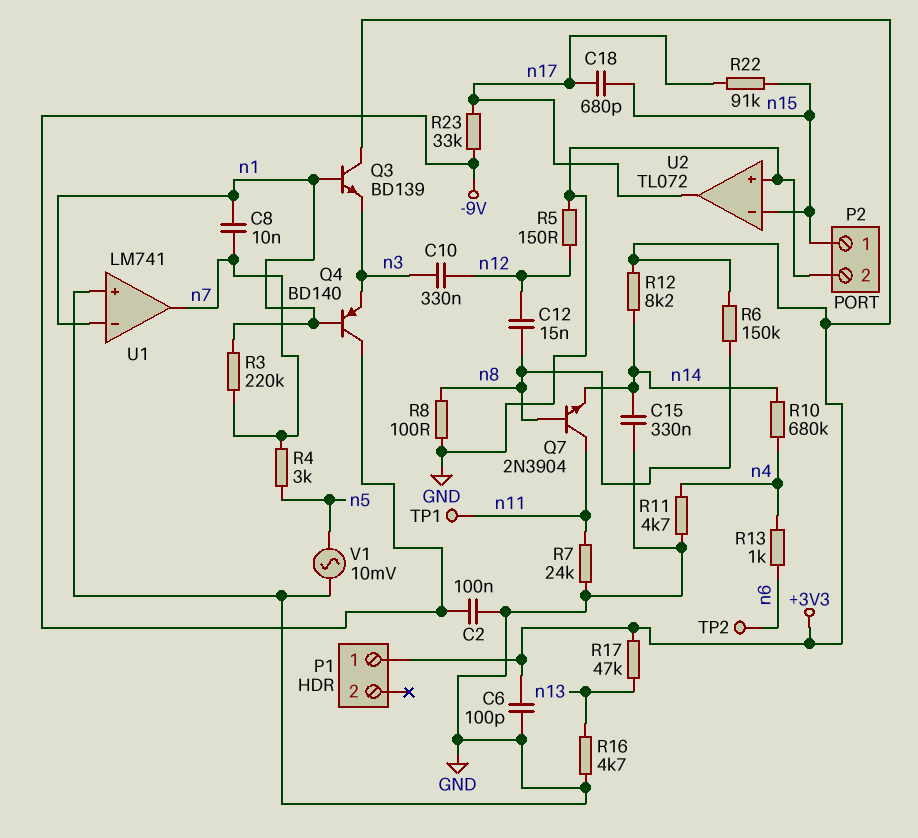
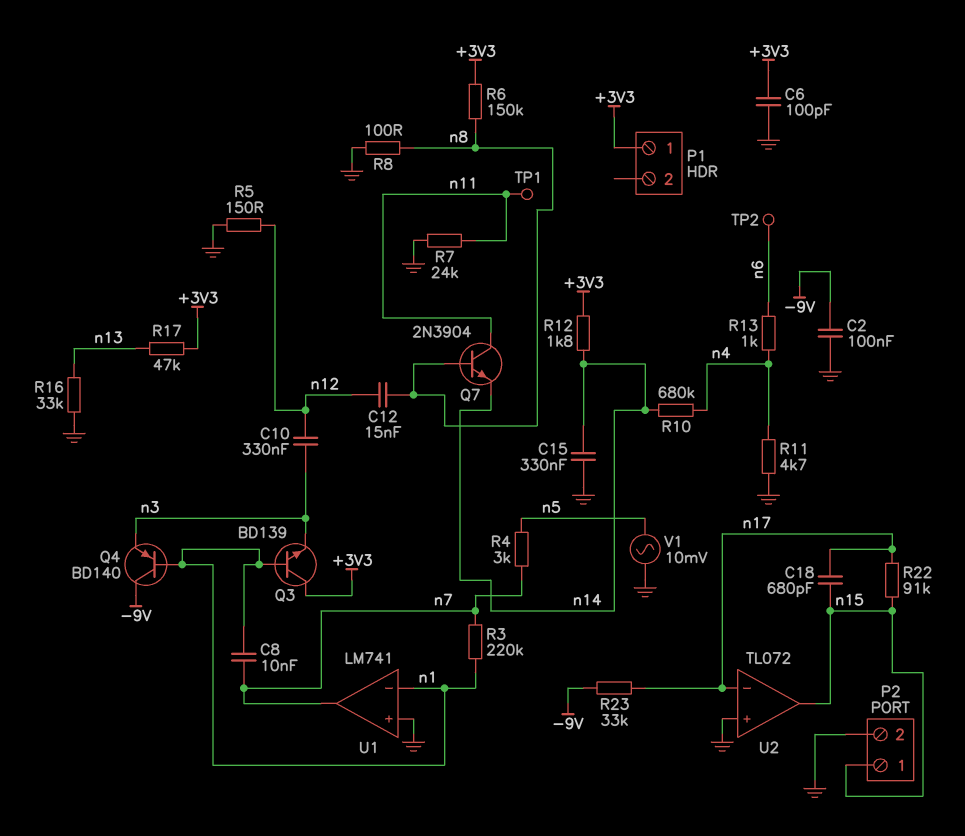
R12: 8.2k (+3V3, n14) -> 1.8k (+3V3, n14)
R16: 4.7k (GND, n13) -> 33k (GND, n13)
U2 pin in-: n15 -> n17
U2 pin out: n17 -> n15

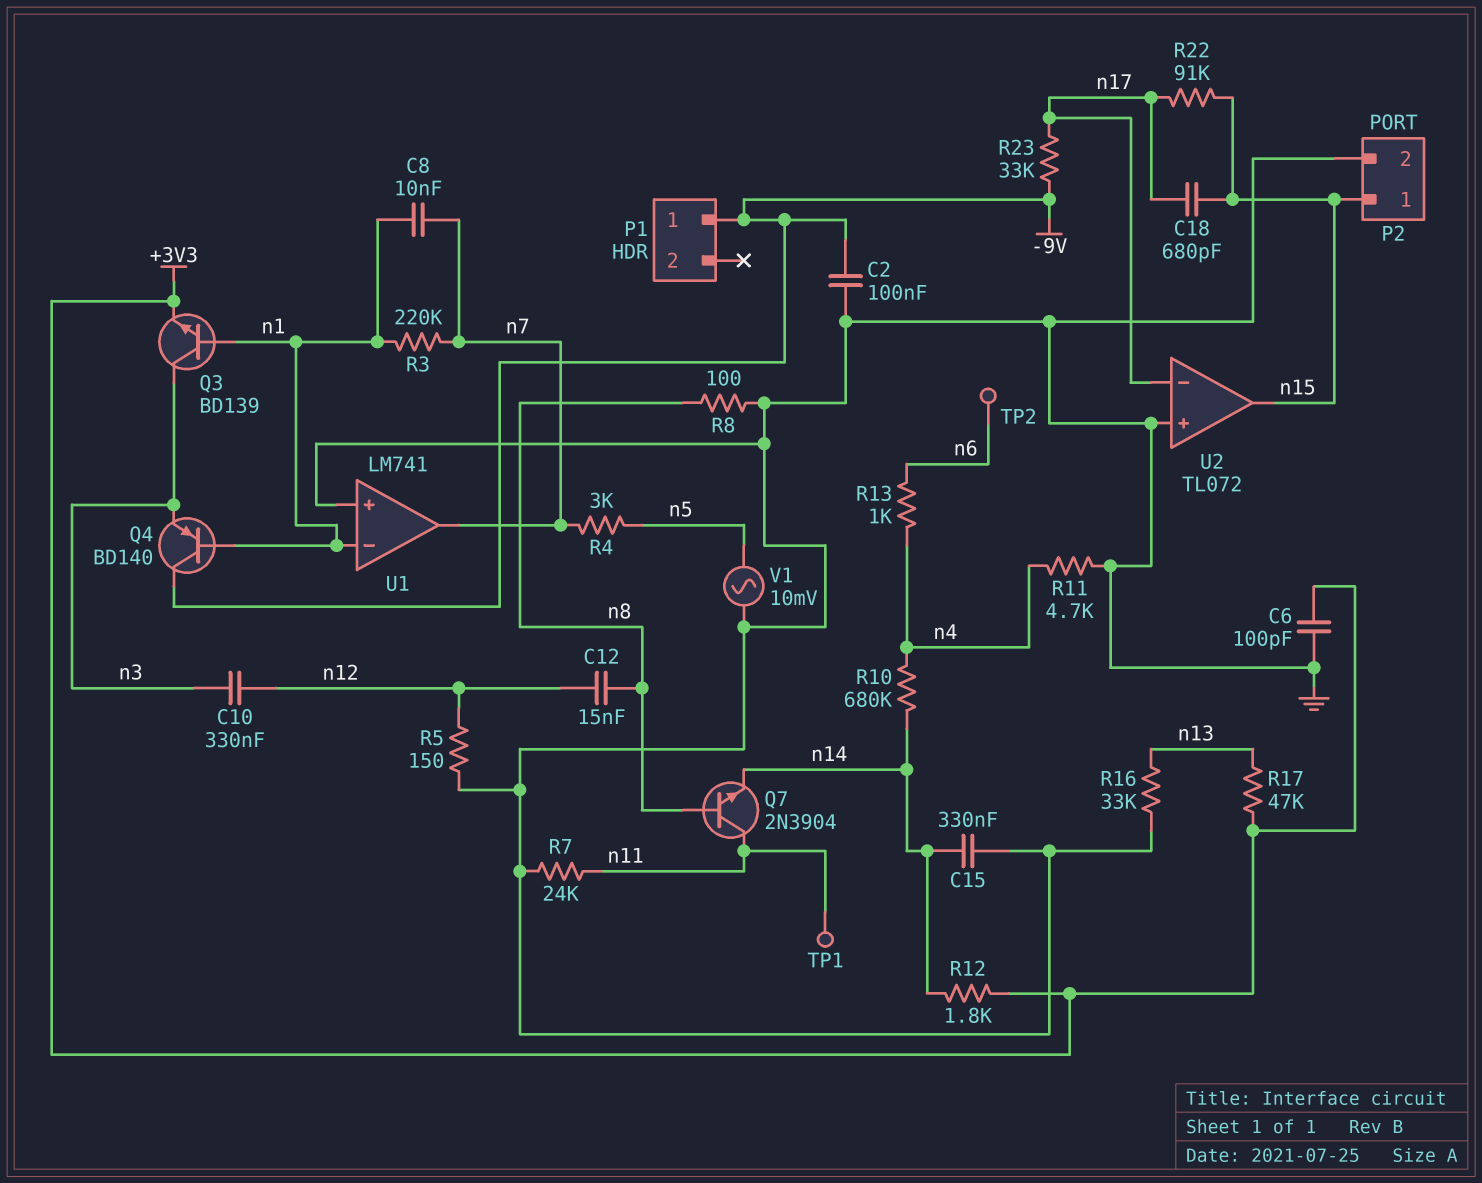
P1 pin 1: +3V3 -> -9V
Q3: NPN BD139 (B n1, C +3V3, E n3) -> NPN BD139 (B n1, C n3, E +3V3)
R6: 150k (+3V3, n8) -> none

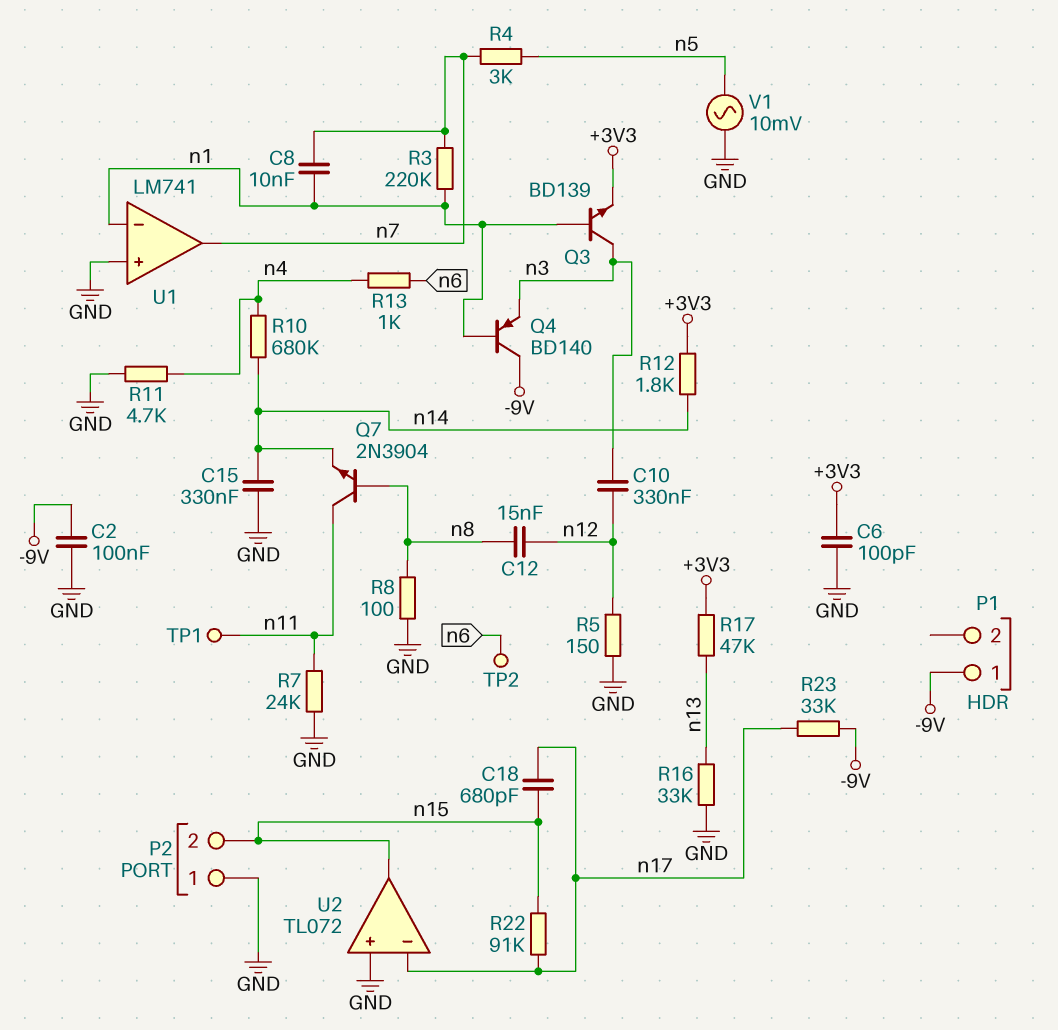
P2 pin 1: n15 -> GND
P2 pin 2: GND -> n15

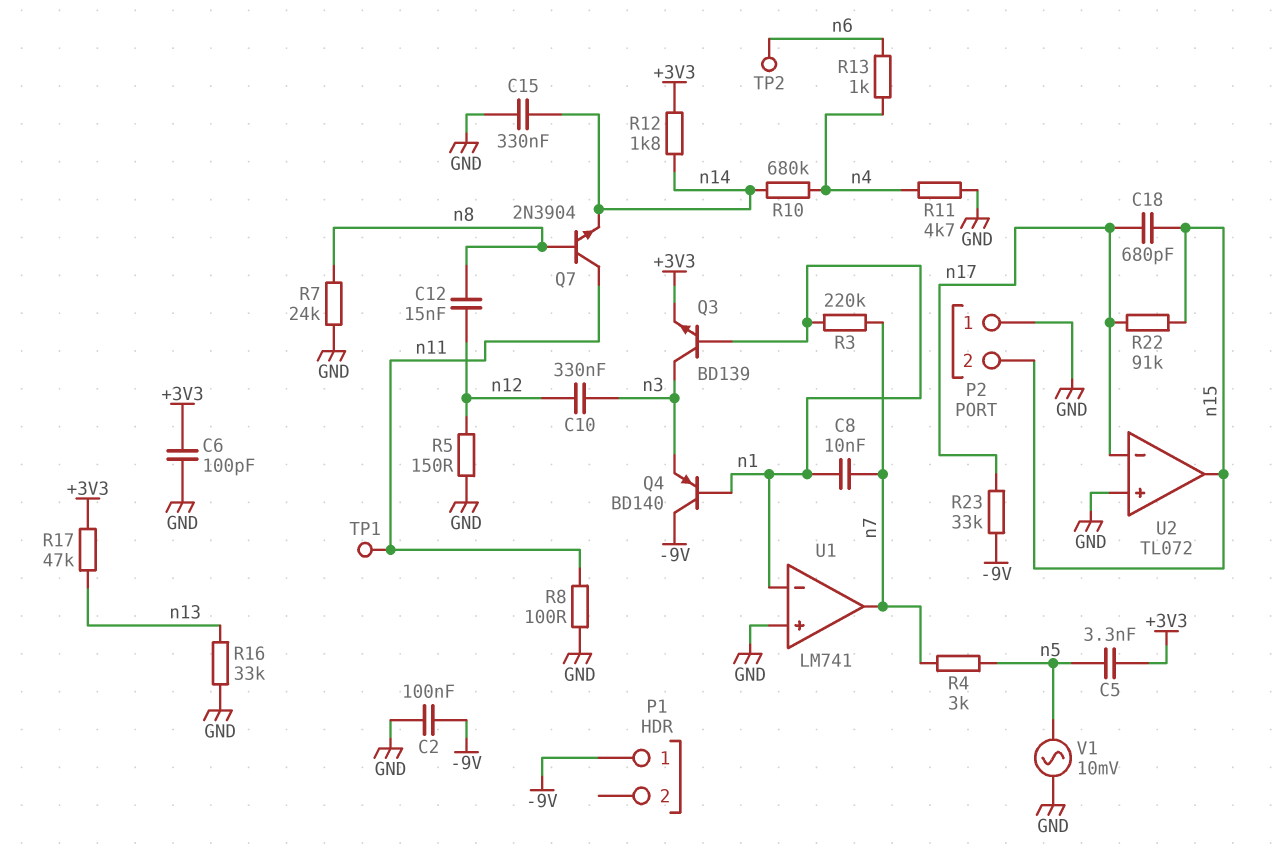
C5: none -> 3.3nF (+3V3, n5)
R7: 24k (GND, n11) -> 24k (GND, n8)
R8: 100 (GND, n8) -> 100 (GND, n11)

